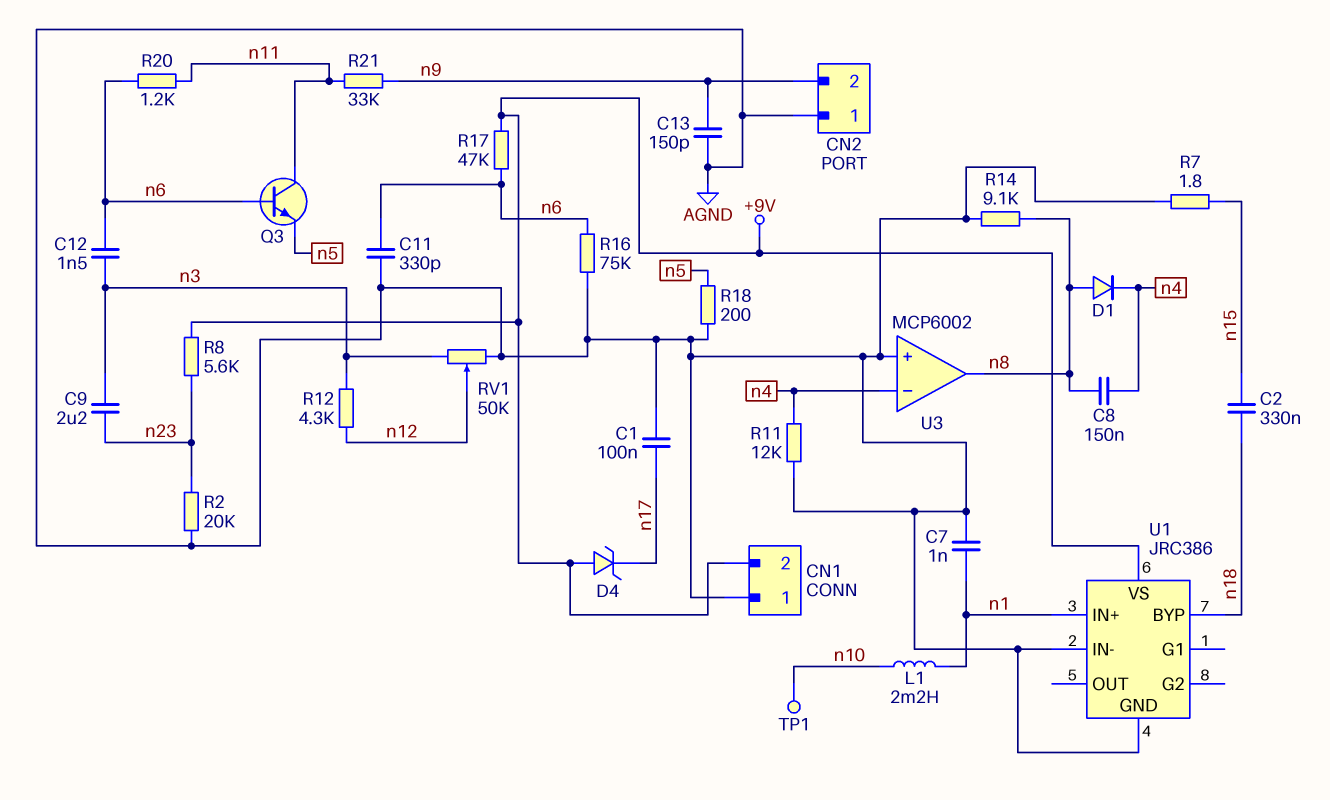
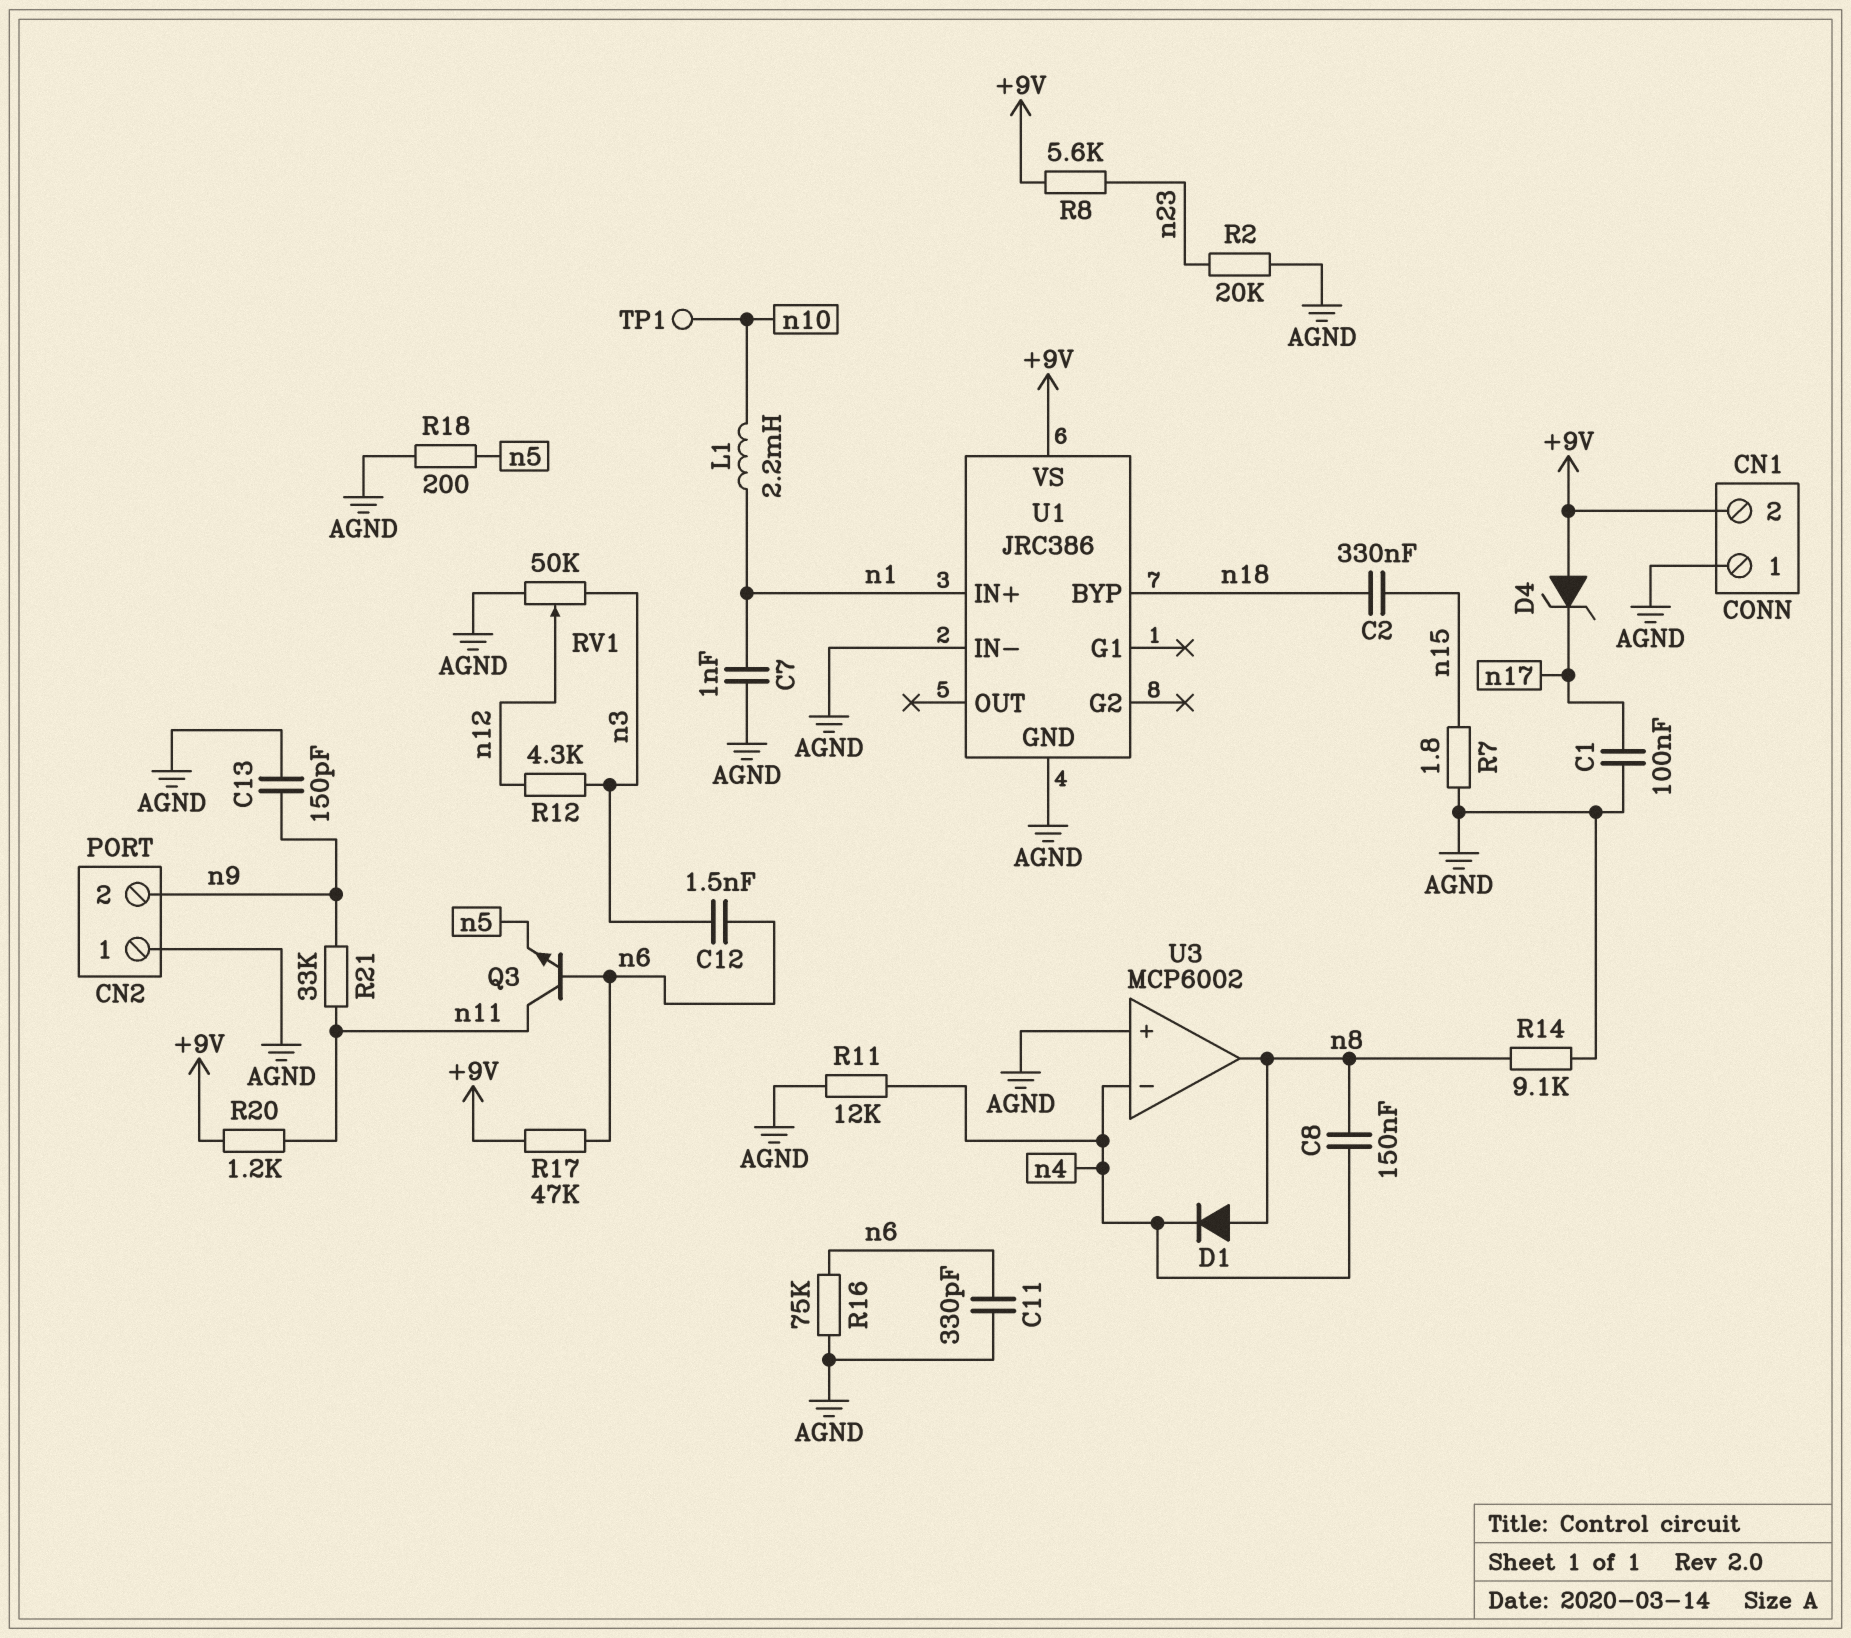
C9: 2.2uF (n3, n23) -> none
R20: 1.2k (n6, n11) -> 1.2k (+9V, n11)

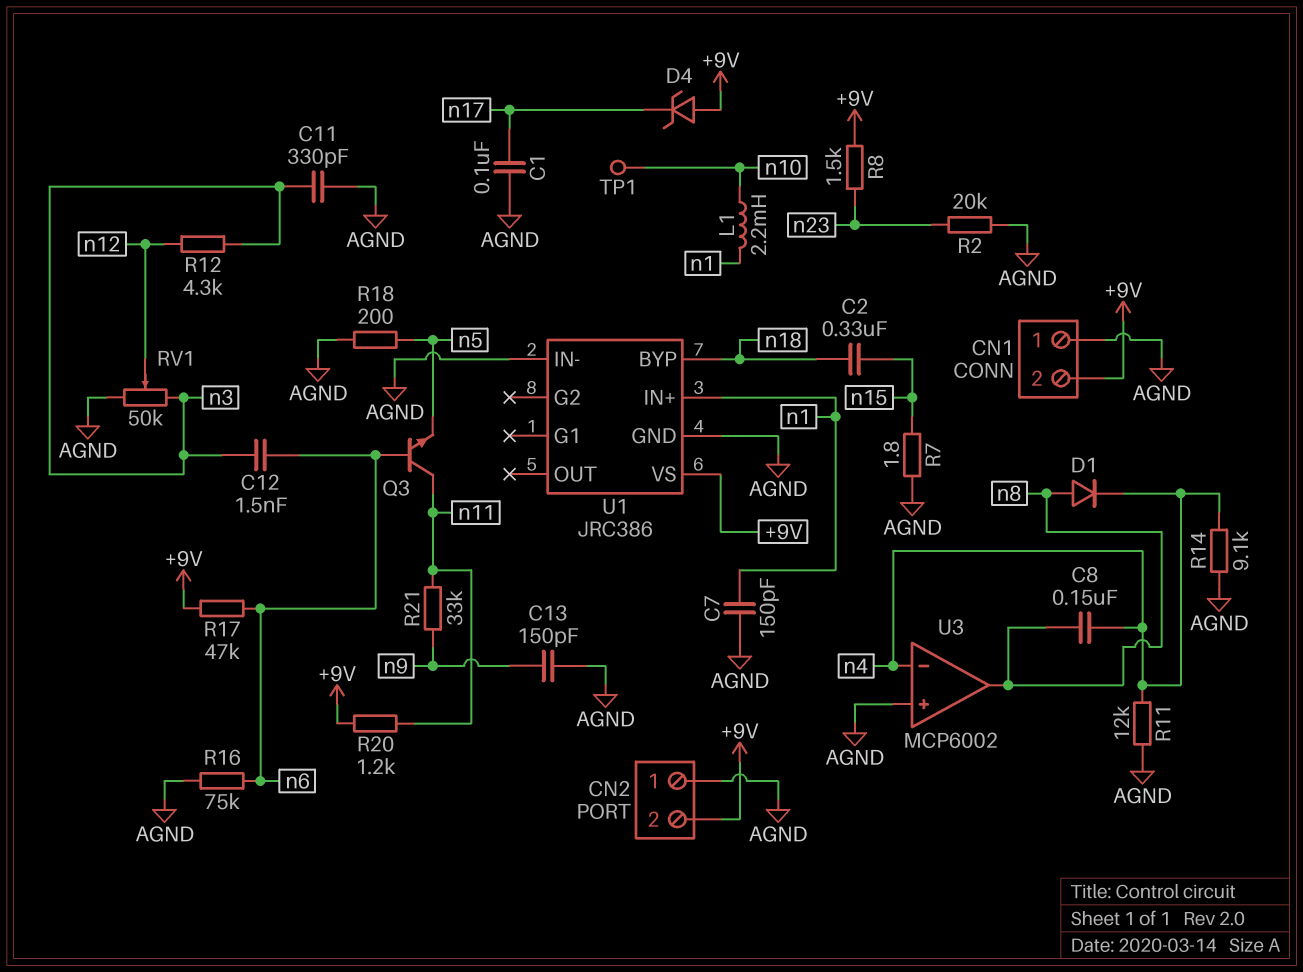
C7: 1nF (AGND, n1) -> 150pF (AGND, n1)
C11: 330pF (AGND, n6) -> 330pF (AGND, n3)
CN2 pin 2: n9 -> +9V
R8: 5.6k (+9V, n23) -> 1.5k (+9V, n23)
R14: 9.1k (AGND, n8) -> 9.1k (AGND, n4)

